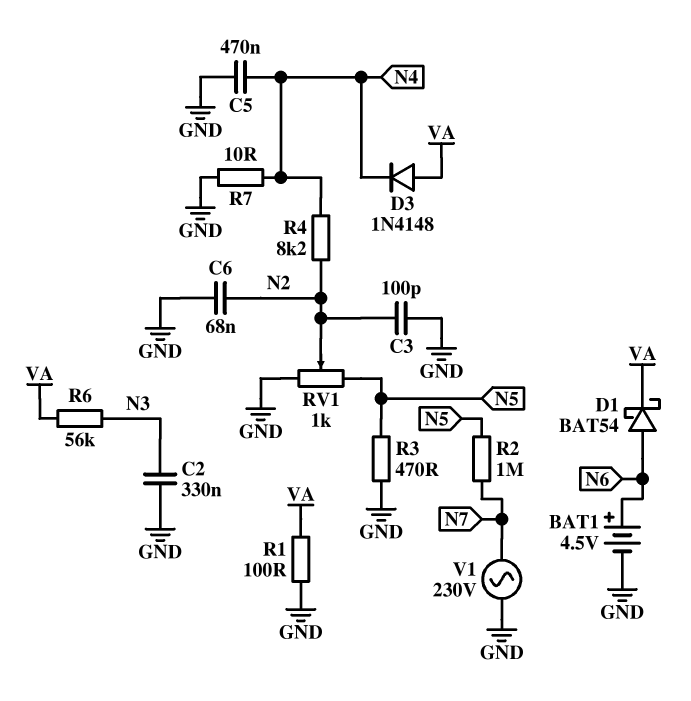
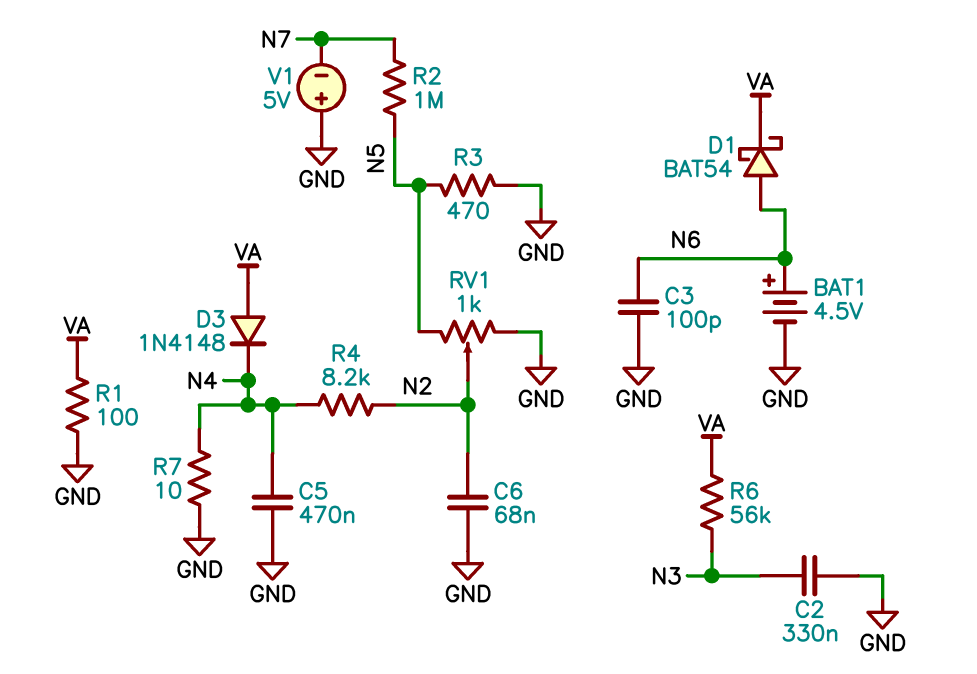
C3: 100pF (GND, N2) -> 100pF (GND, N6)
V1: AC 230V (GND, N7) -> 5V (plus GND, minus N7)

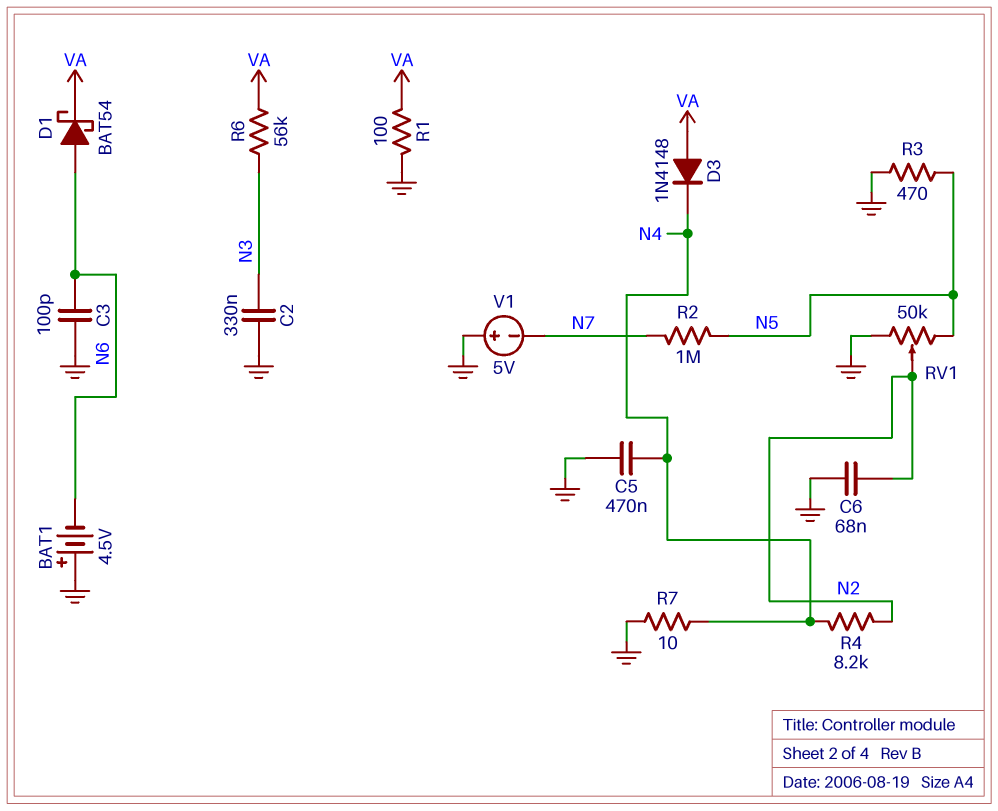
BAT1: 4.5V (plus N6, minus GND) -> 4.5V (plus GND, minus N6)
RV1: 1k (GND, N5, wiper N2) -> 50k (GND, N5, wiper N2)

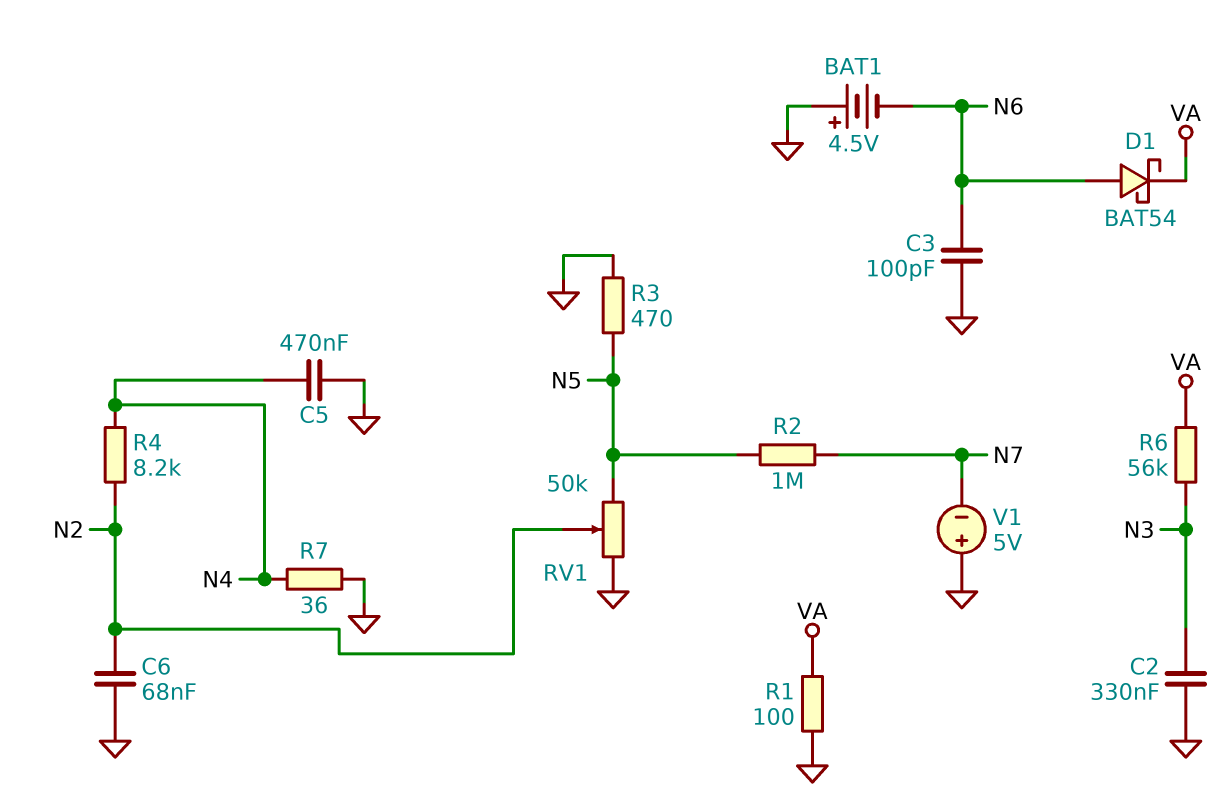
D3: diode 1N4148 (A VA, K N4) -> none
R7: 10 (GND, N4) -> 36 (GND, N4)

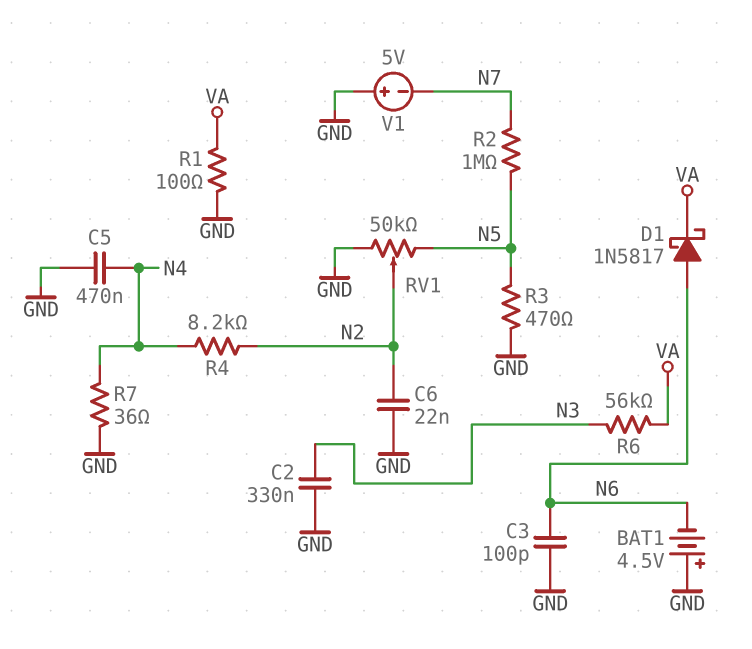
C6: 68nF (GND, N2) -> 22nF (GND, N2)
D1: schottky BAT54 (A N6, K VA) -> schottky 1N5817 (A N6, K VA)

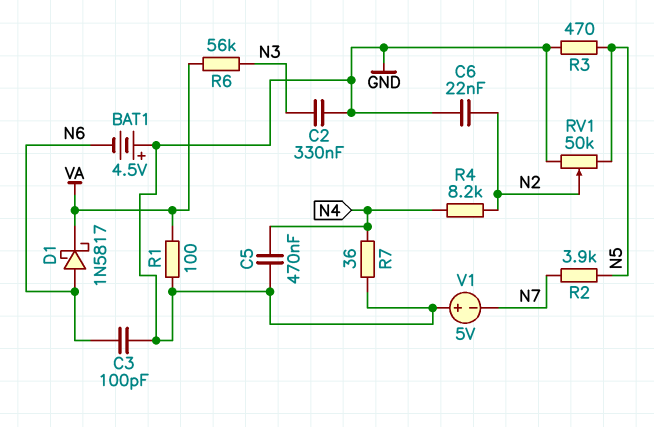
R2: 1M (N5, N7) -> 3.9k (N5, N7)

